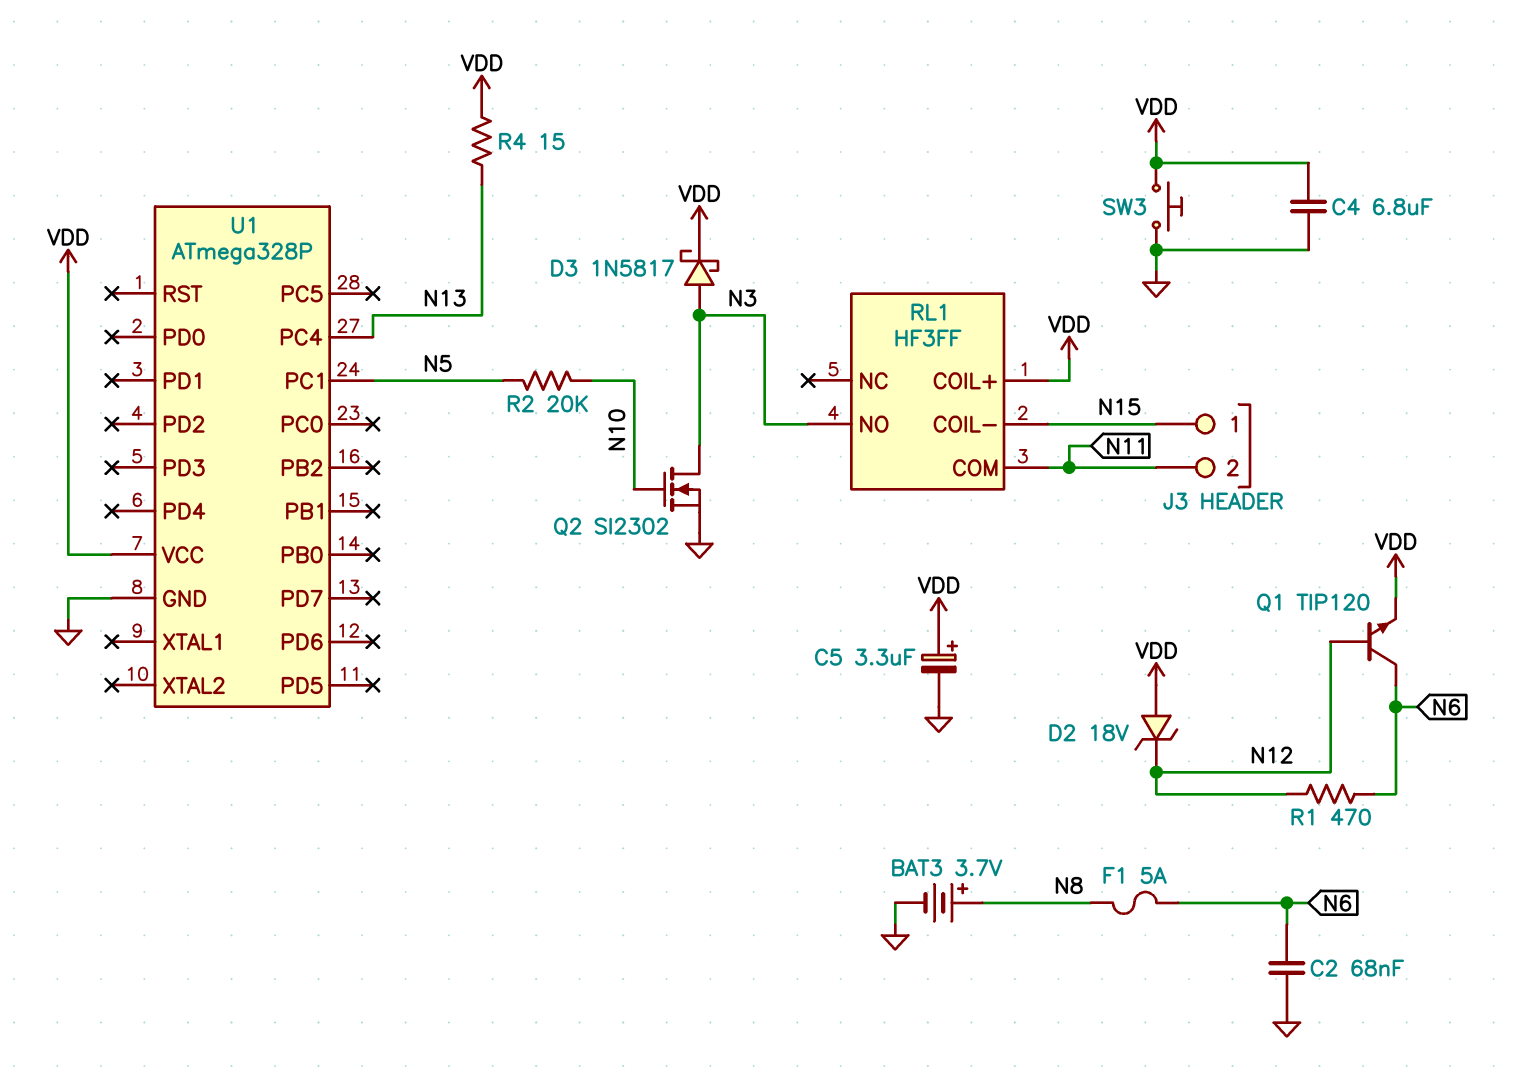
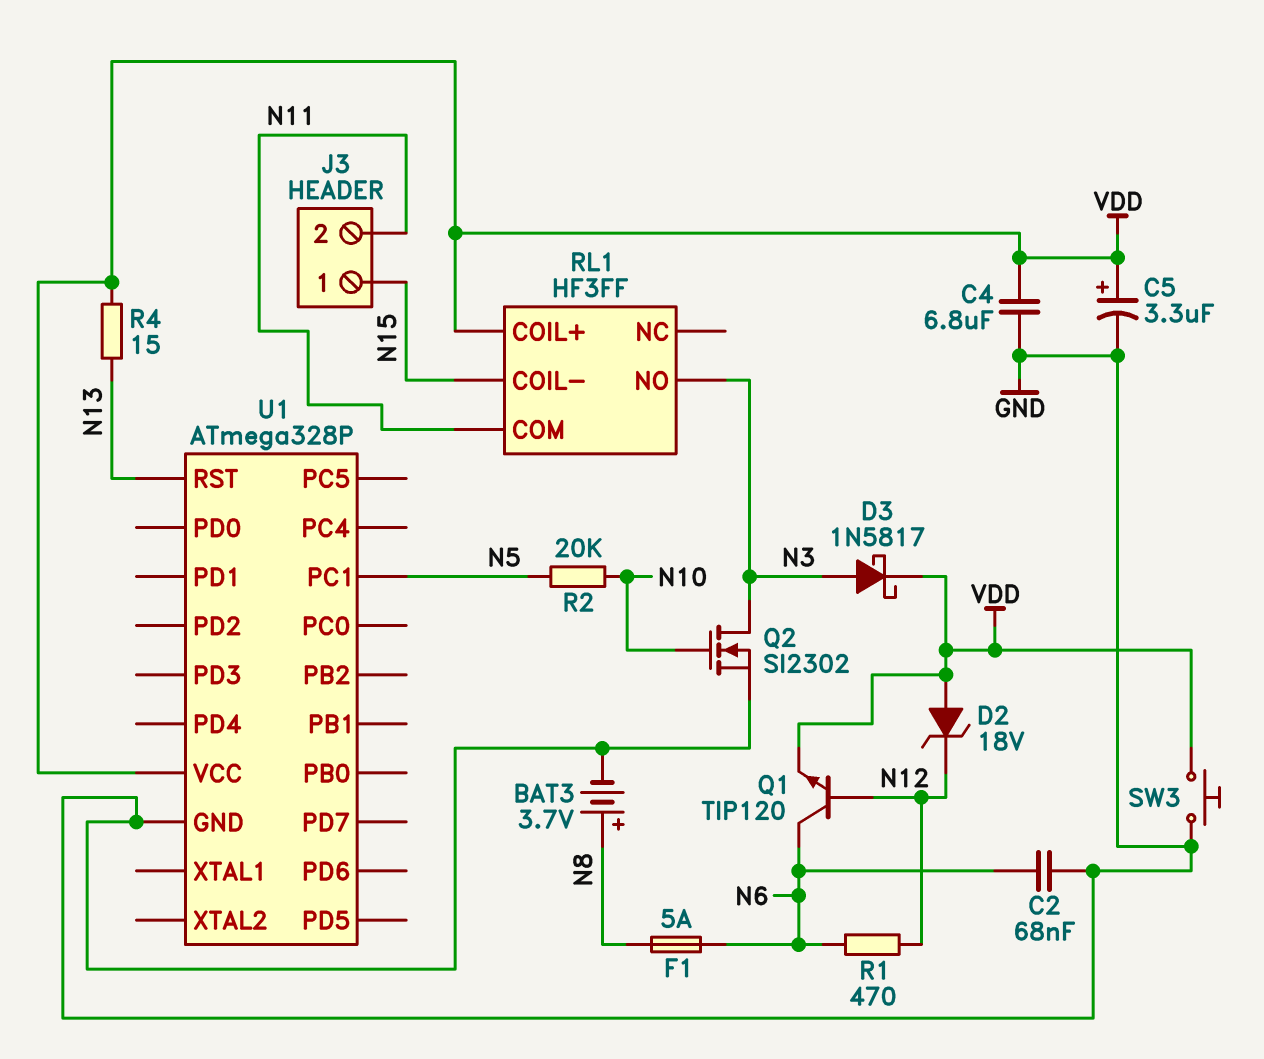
U1 pin PC4: N13 -> none
U1 pin RST: none -> N13

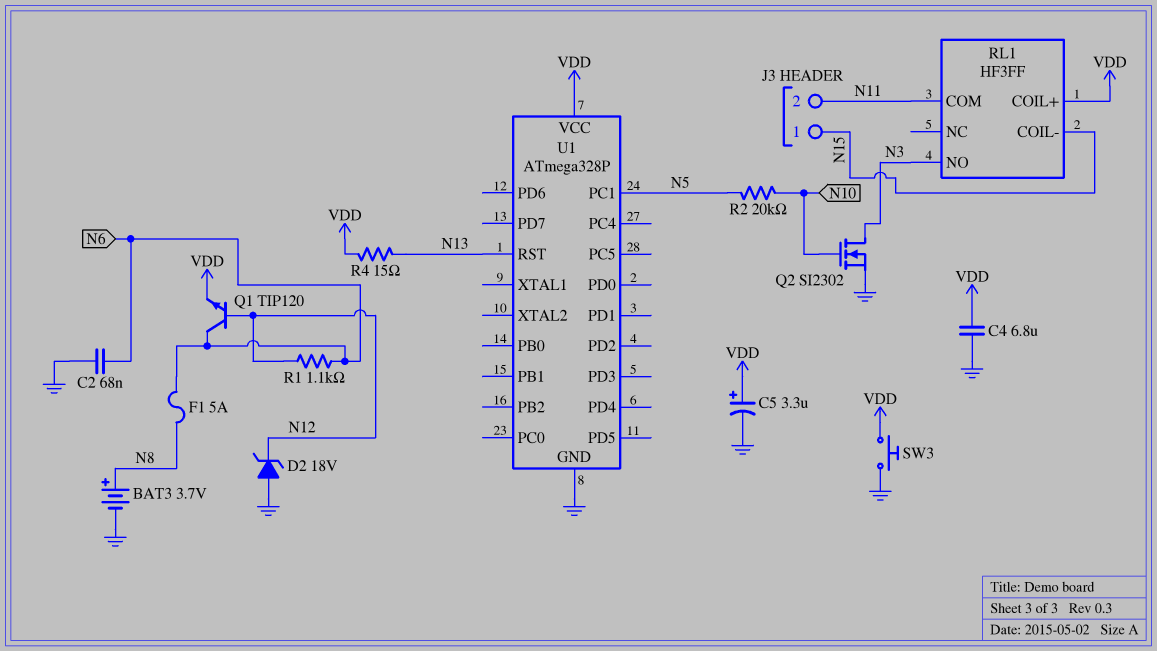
D2: zener 18V (A VDD, K N12) -> zener 18V (A GND, K N12)
D3: schottky 1N5817 (A N3, K VDD) -> none
R1: 470 (N6, N12) -> 1.1k (N6, N12)

